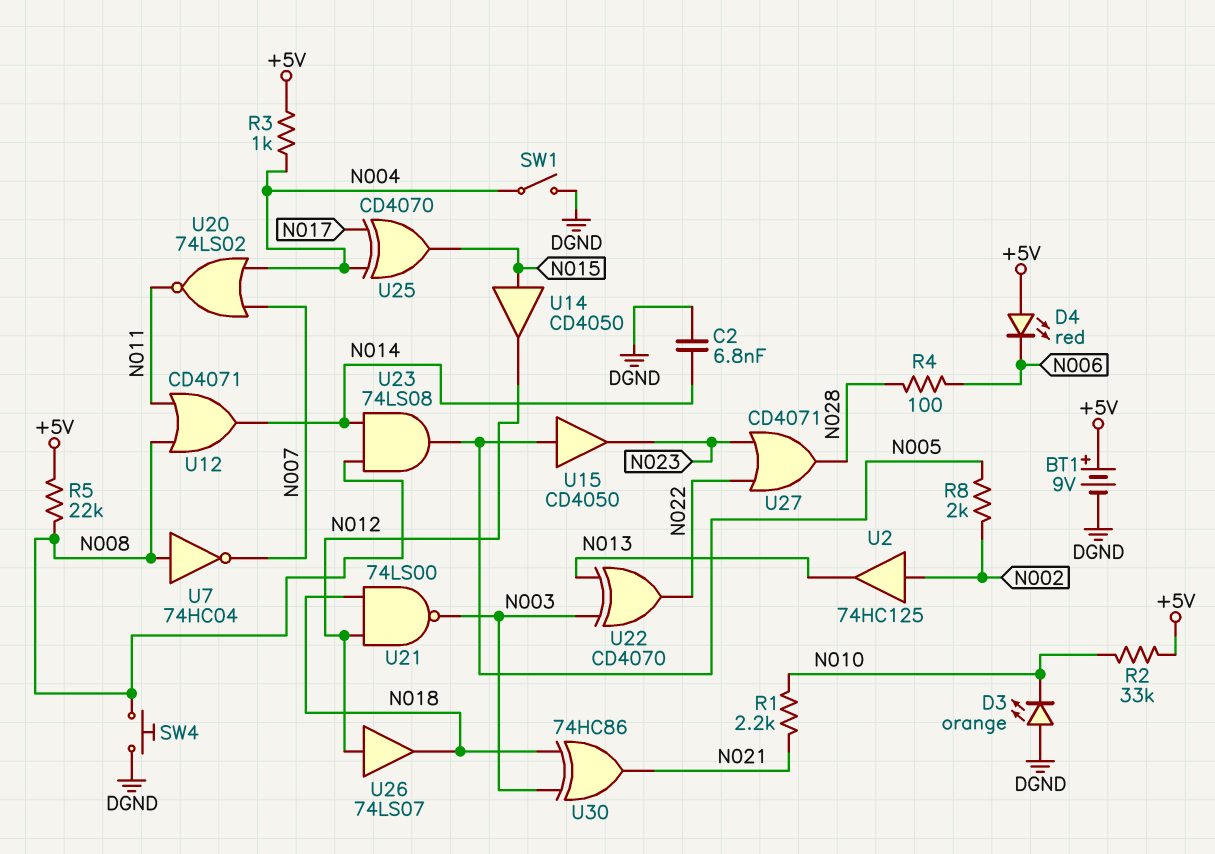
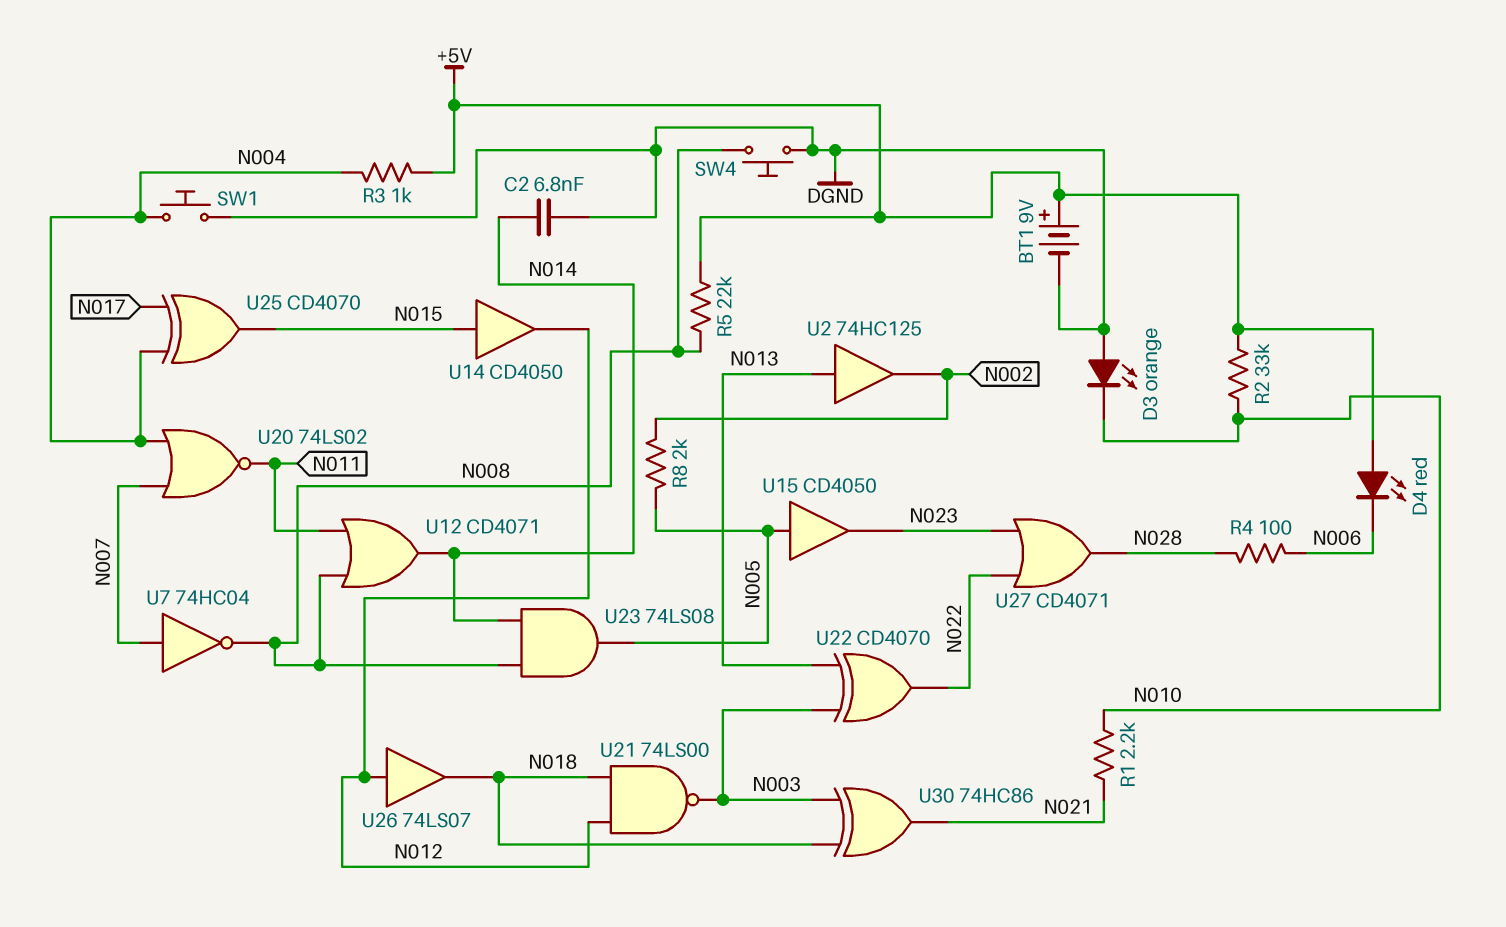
SW1: switch (DGND, N004) -> button (DGND, N004)
U2: buffer 74HC125 (in N002, out N013) -> buffer 74HC125 (in N013, out N002)
U7: NOT 74HC04 (in N008, out N007) -> NOT 74HC04 (in N007, out N008)

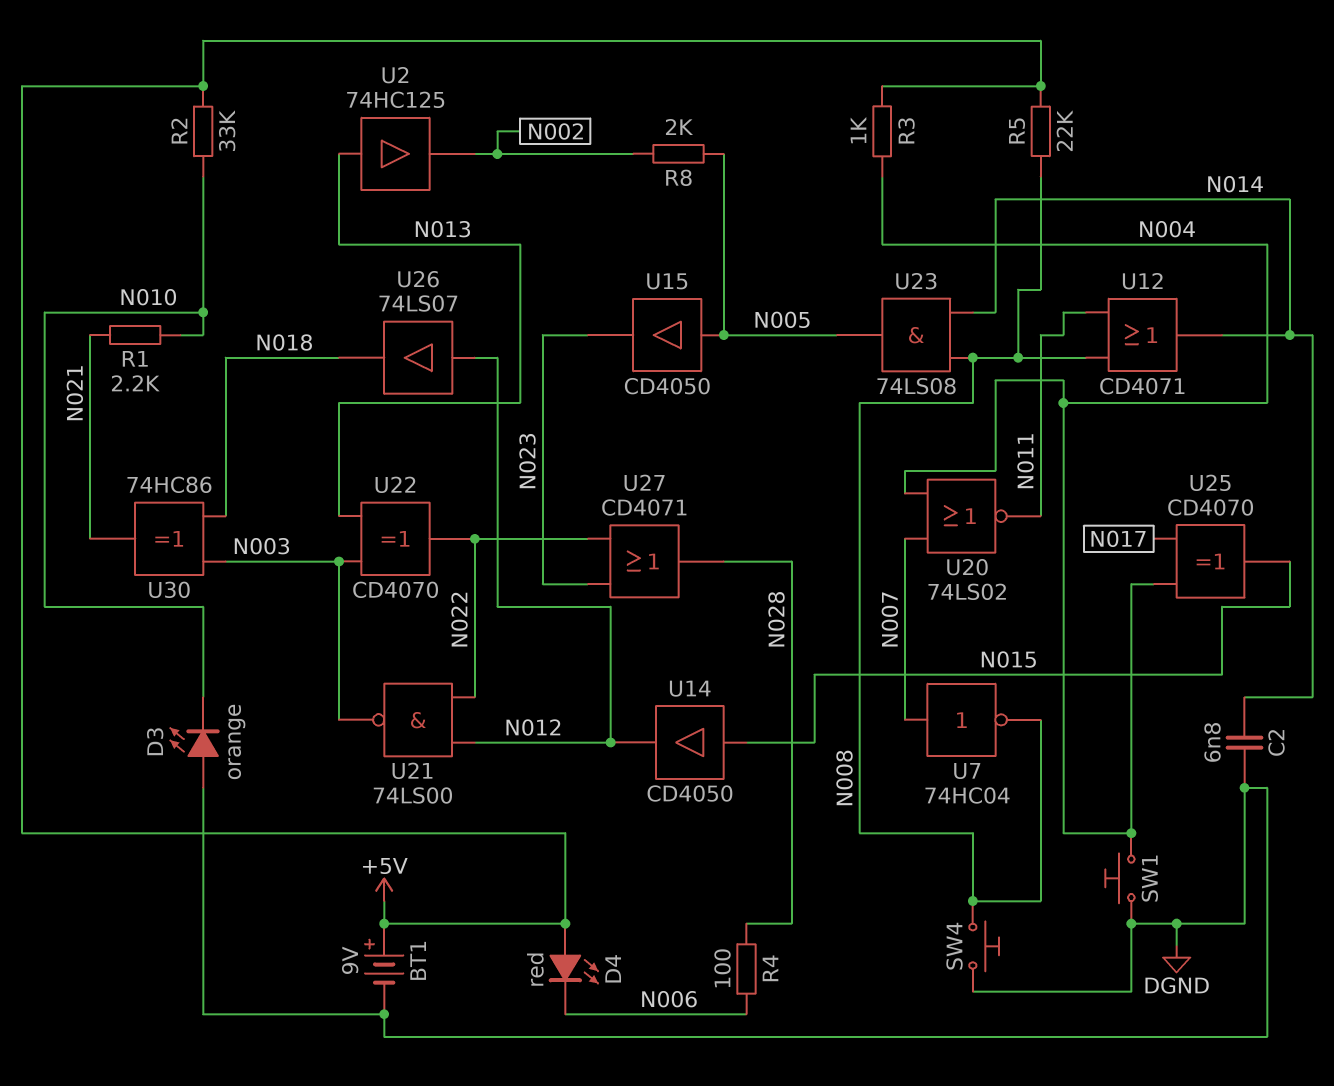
U21: NAND 74LS00 (in N012, in N018, out N003) -> NAND 74LS00 (in N012, in N022, out N003)

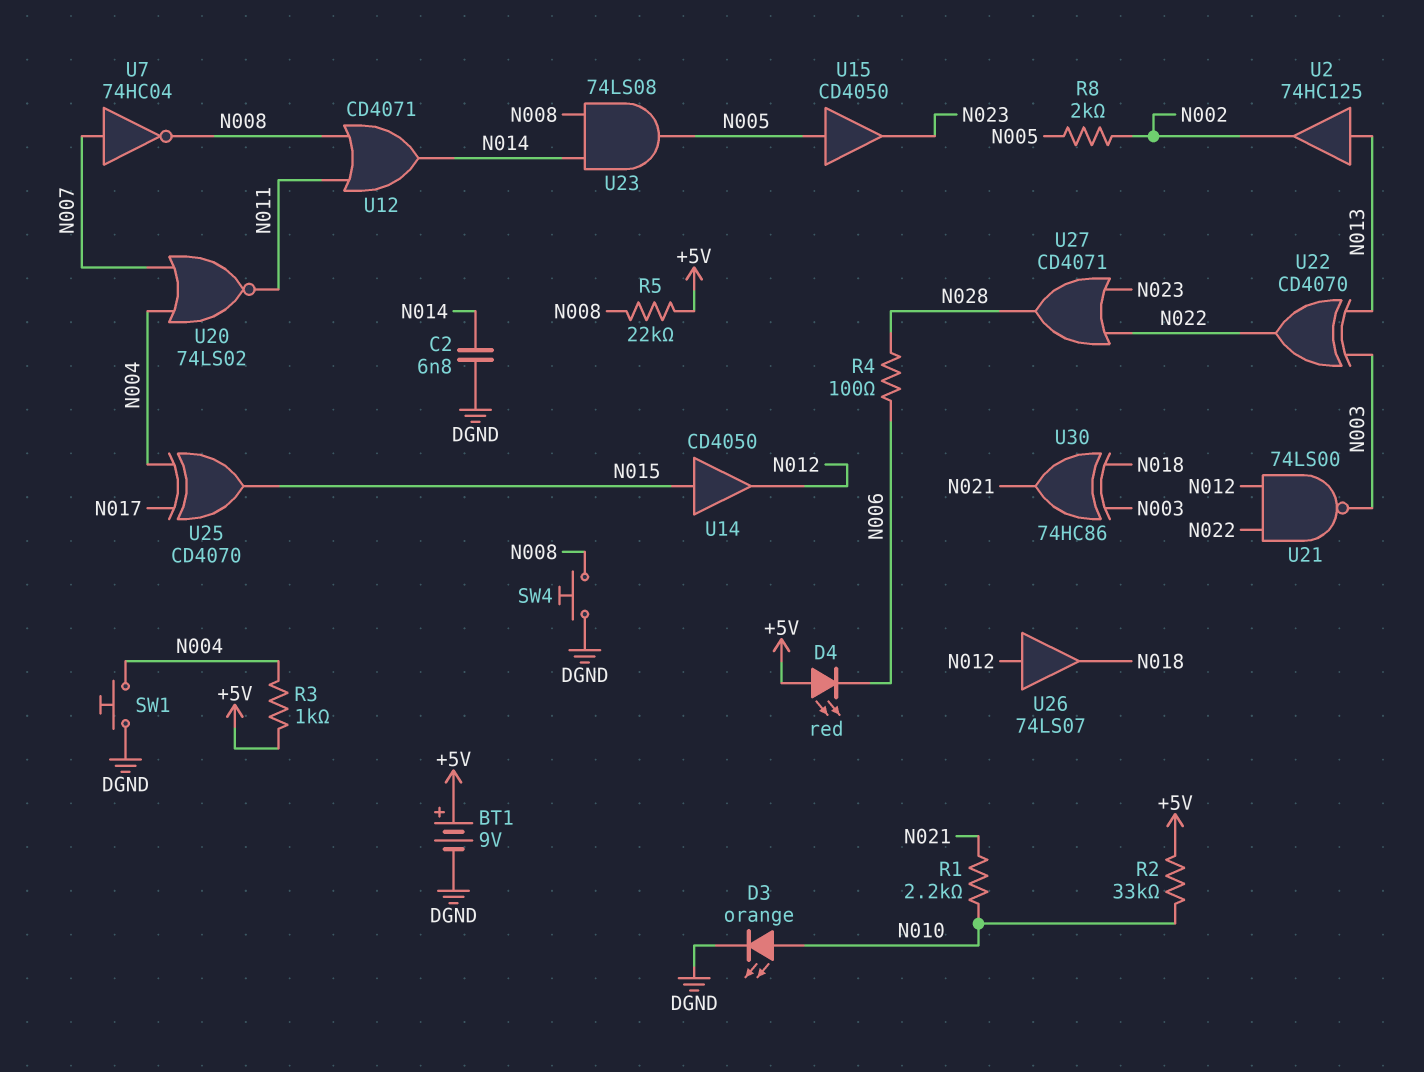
D3: LED orange (A DGND, K N010) -> LED orange (A N010, K DGND)

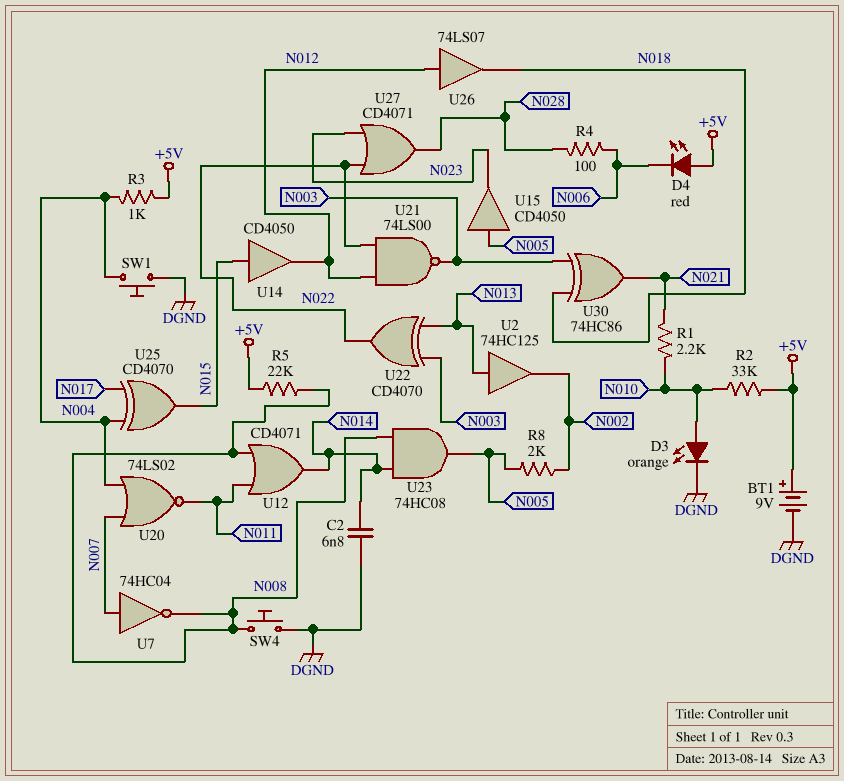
U23: AND 74LS08 (in N008, in N014, out N005) -> AND 74HC08 (in N008, in N014, out N005)

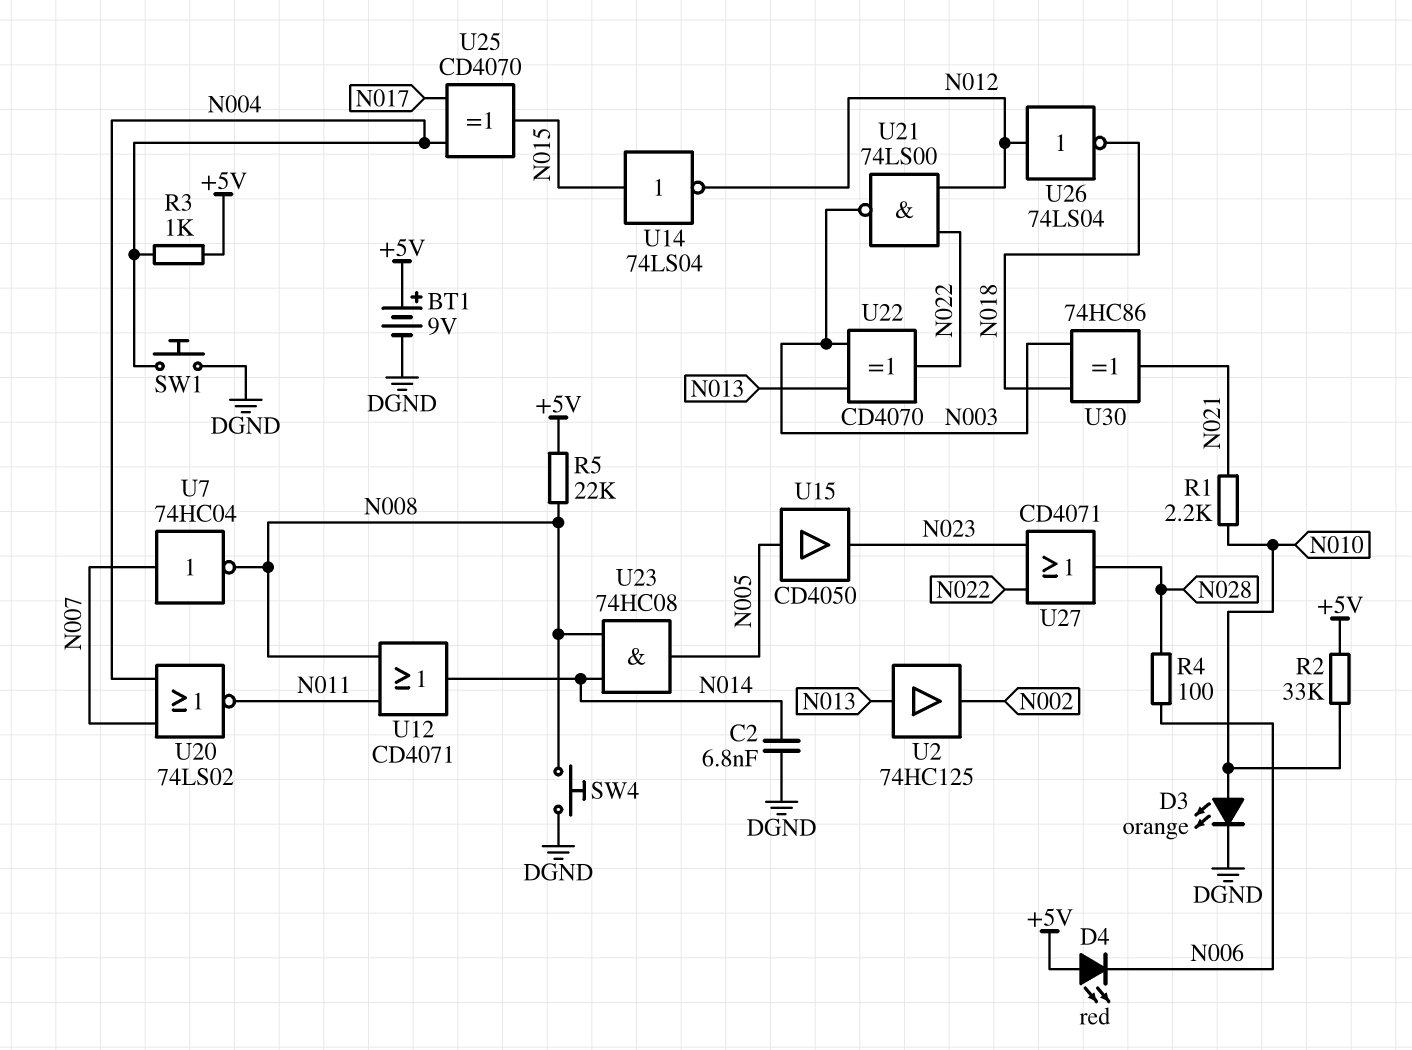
R8: 2k (N002, N005) -> none
U14: buffer CD4050 (in N015, out N012) -> NOT 74LS04 (in N015, out N012)
U26: buffer 74LS07 (in N012, out N018) -> NOT 74LS04 (in N012, out N018)

